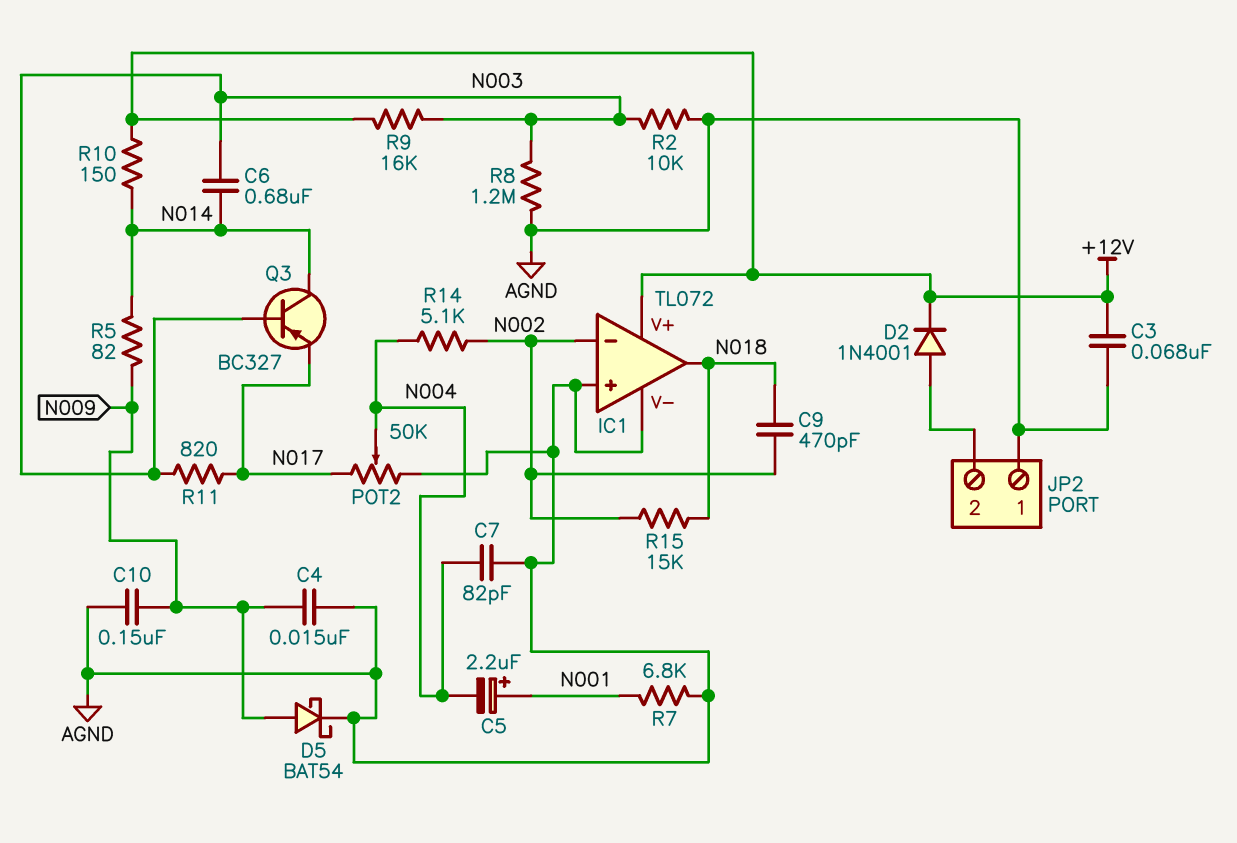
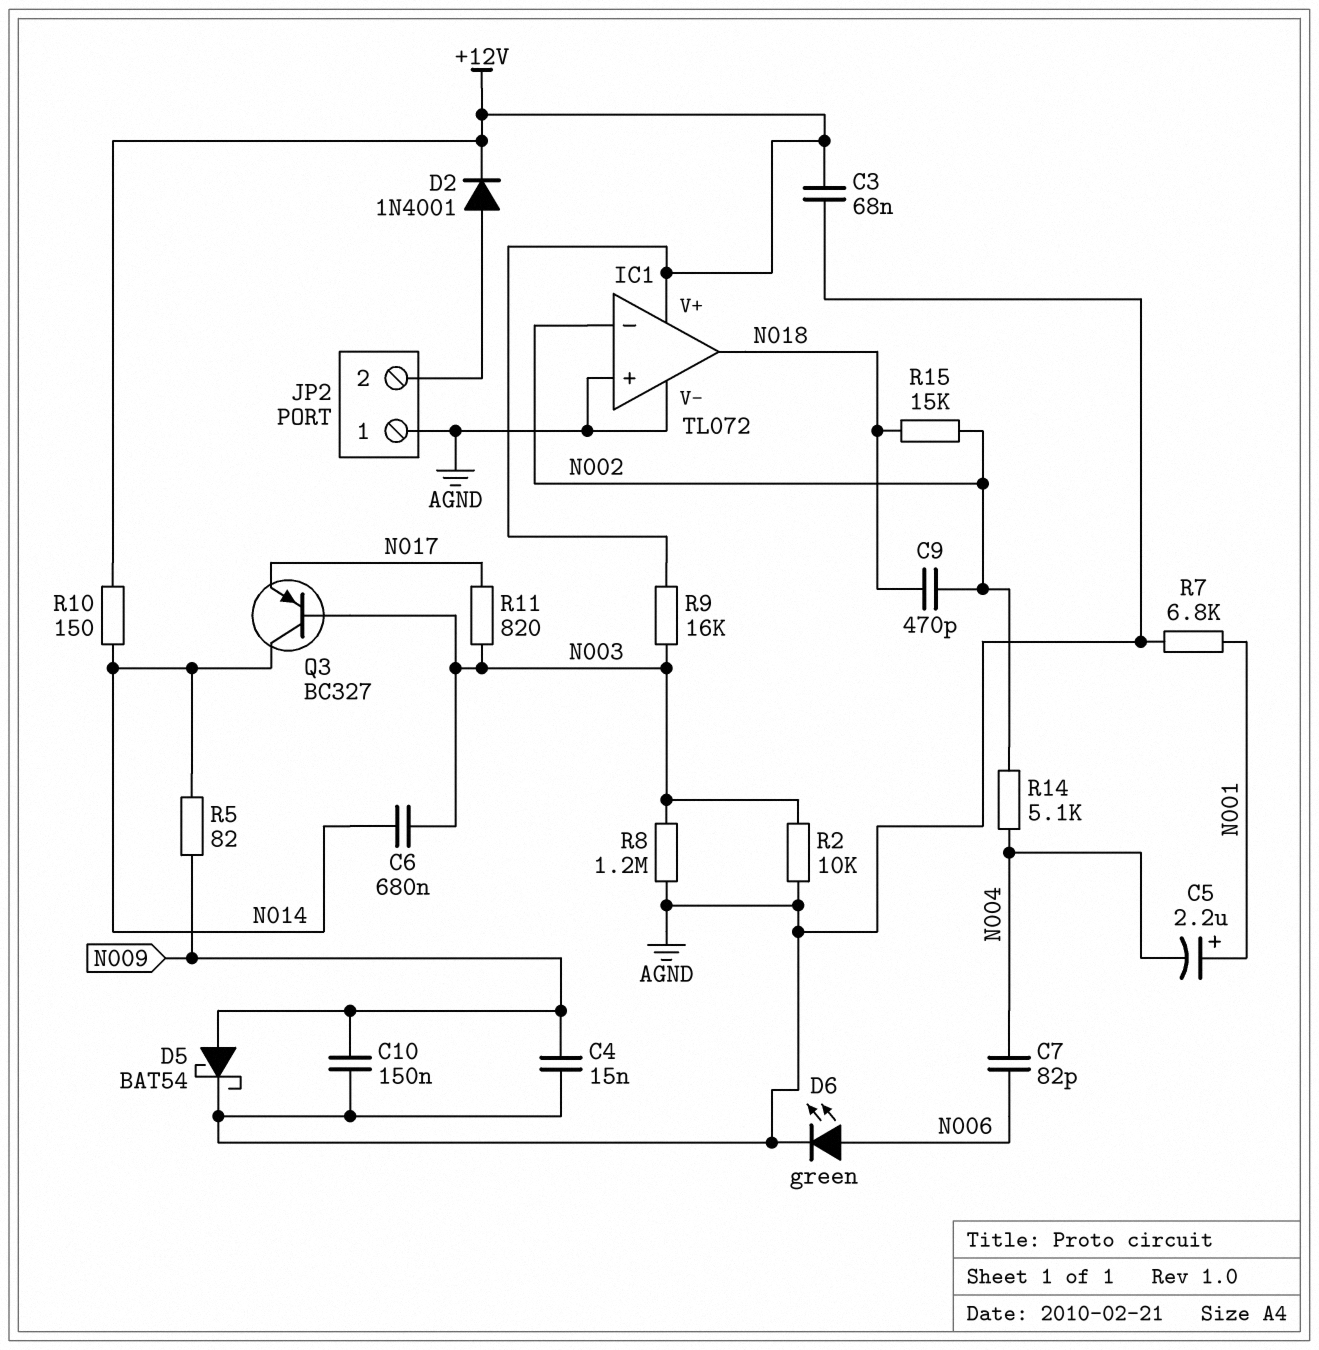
C7: 82pF (AGND, N004) -> 82pF (N004, N006)
D6: none -> LED green (A N006, K AGND)
POT2: 50k (AGND, N017, wiper N004) -> none

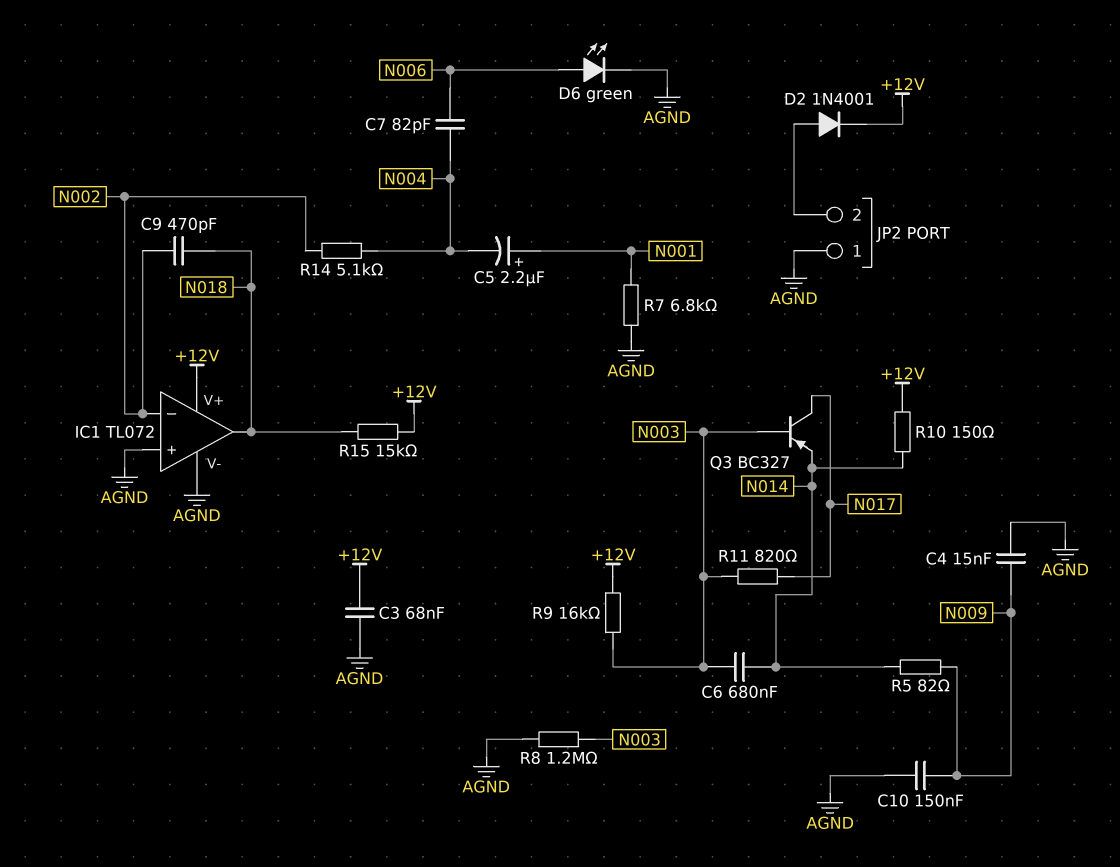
D5: schottky BAT54 (A N009, K AGND) -> none
Q3: PNP BC327 (B N003, C N014, E N017) -> PNP BC327 (B N003, C N017, E N014)
R2: 10k (AGND, N003) -> none
R15: 15k (N002, N018) -> 15k (+12V, N018)

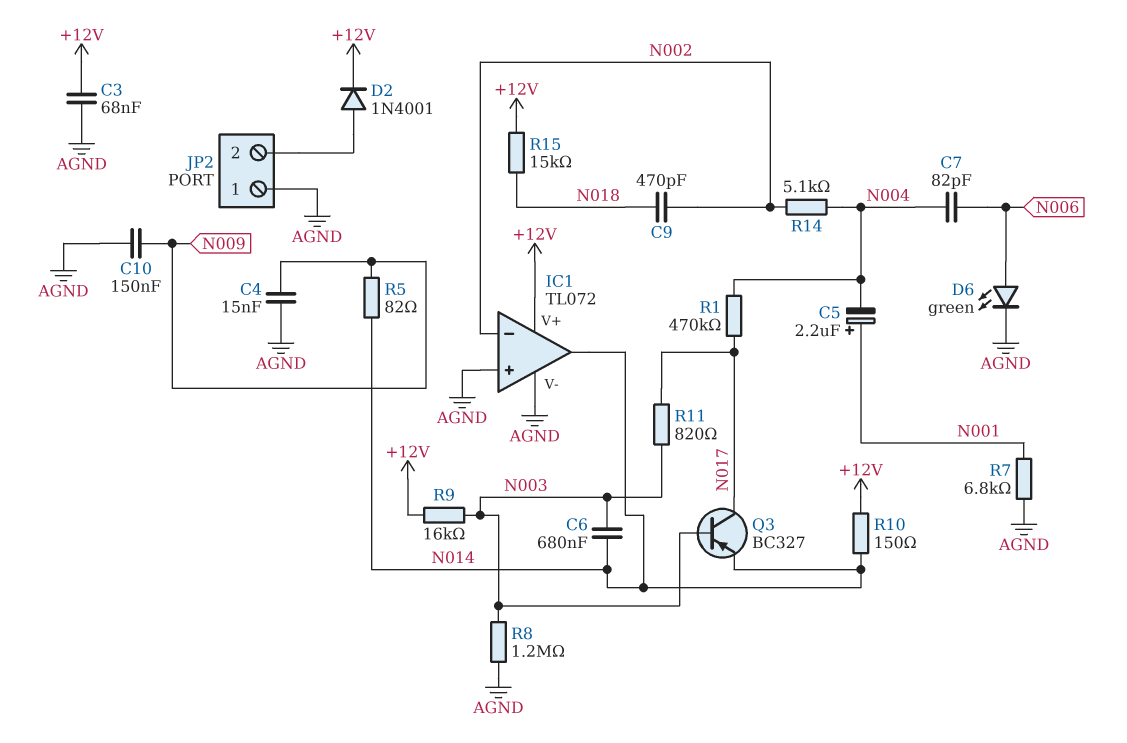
IC1 pin out: N018 -> N014
R1: none -> 470k (N004, N017)

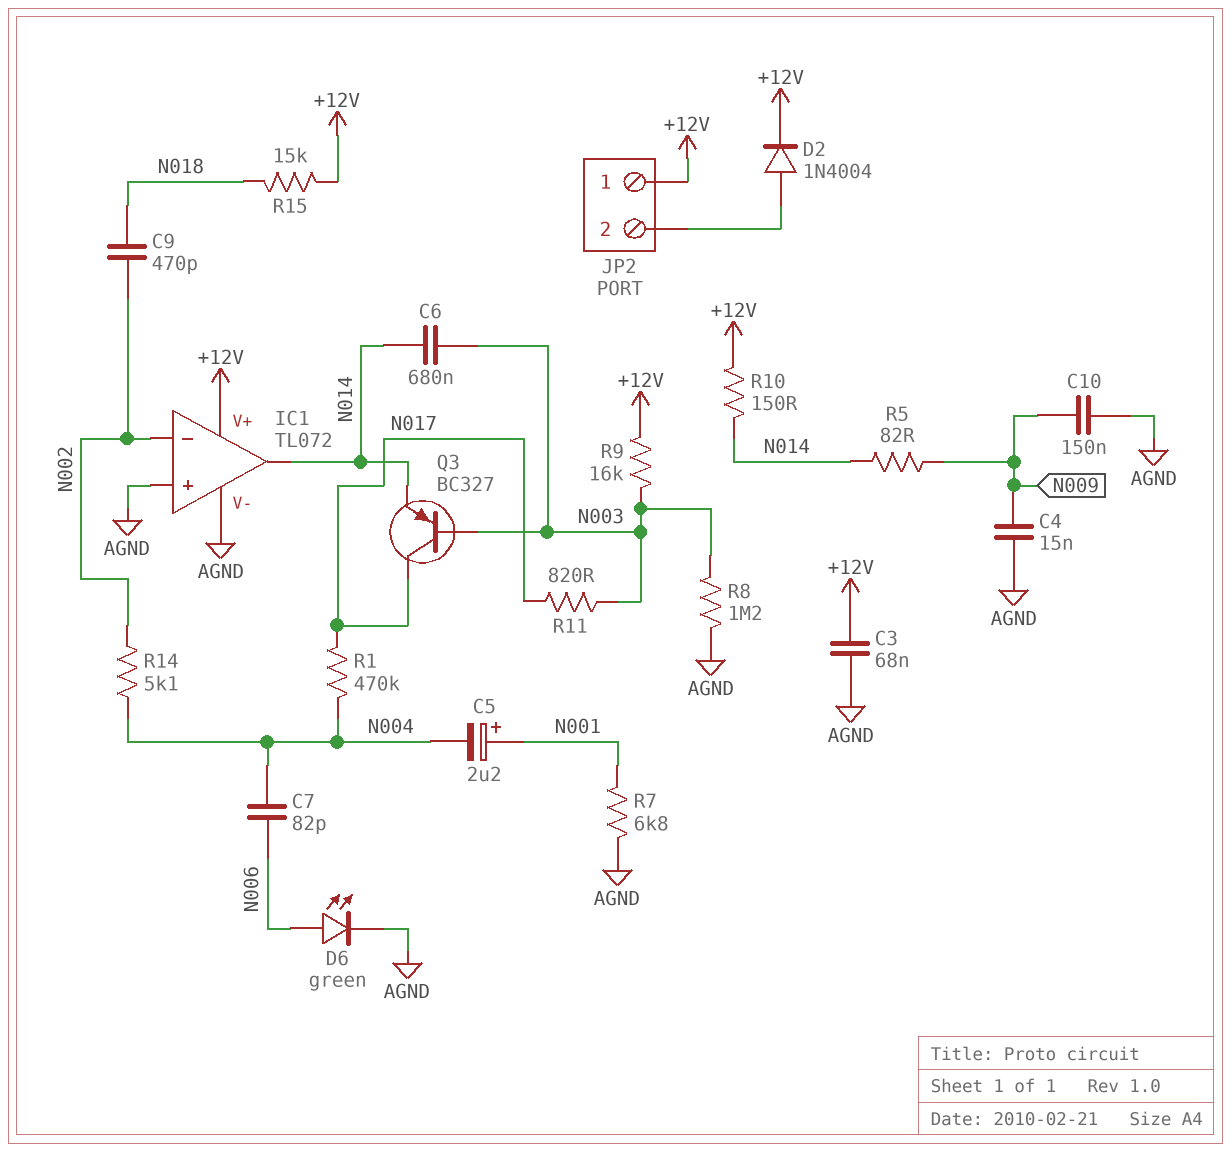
D2: diode 1N4001 (A JP2/2, K +12V) -> diode 1N4004 (A JP2/2, K +12V)
JP2 pin 1: AGND -> +12V

